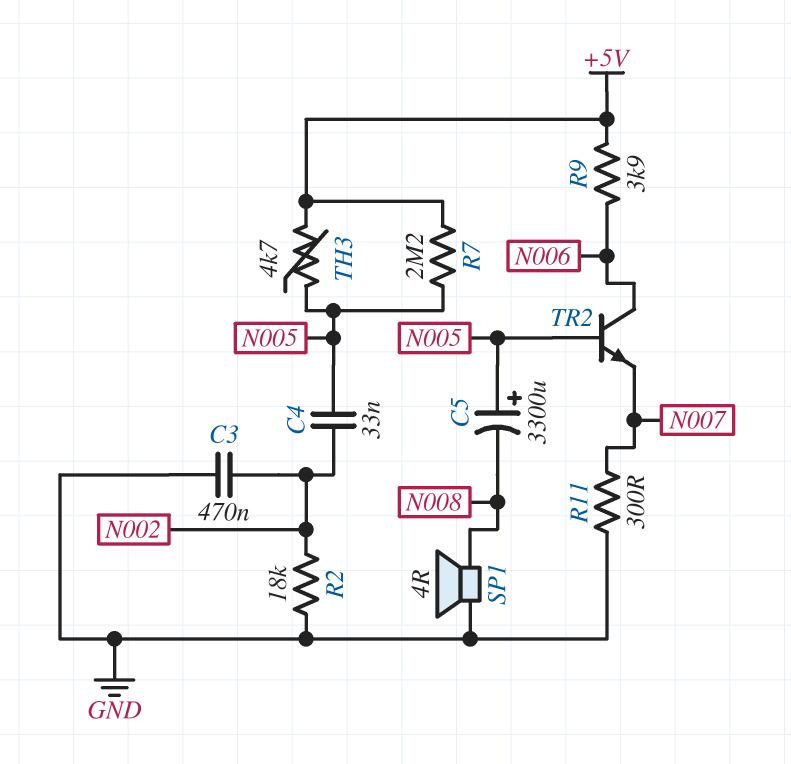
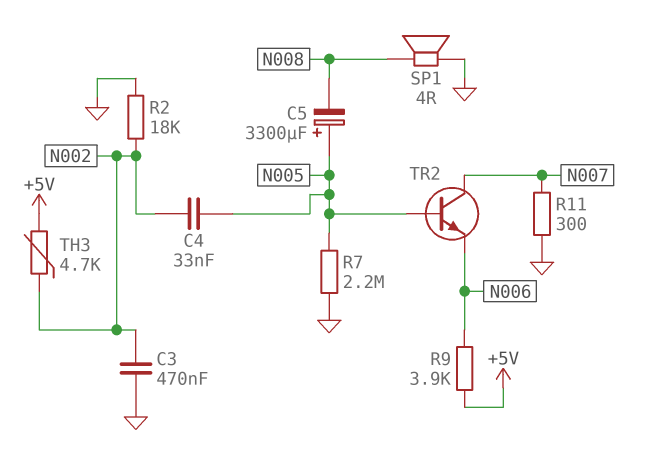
R7: 2.2M (+5V, N005) -> 2.2M (GND, N005)
TH3: 4.7k (+5V, N005) -> 4.7k (+5V, N002)
TR2: NPN (B N005, C N006, E N007) -> NPN (B N005, C N007, E N006)

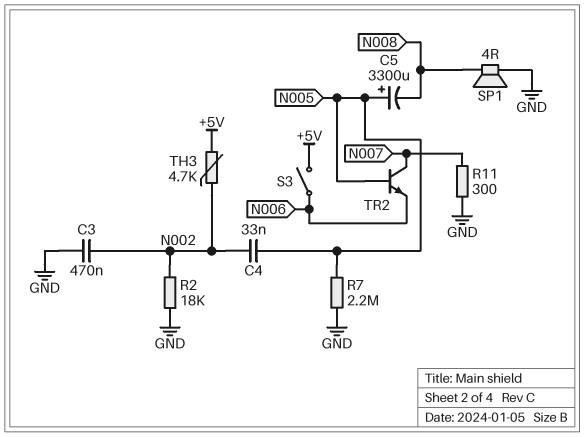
R9: 3.9k (+5V, N006) -> none
S3: none -> switch (+5V, N006)

